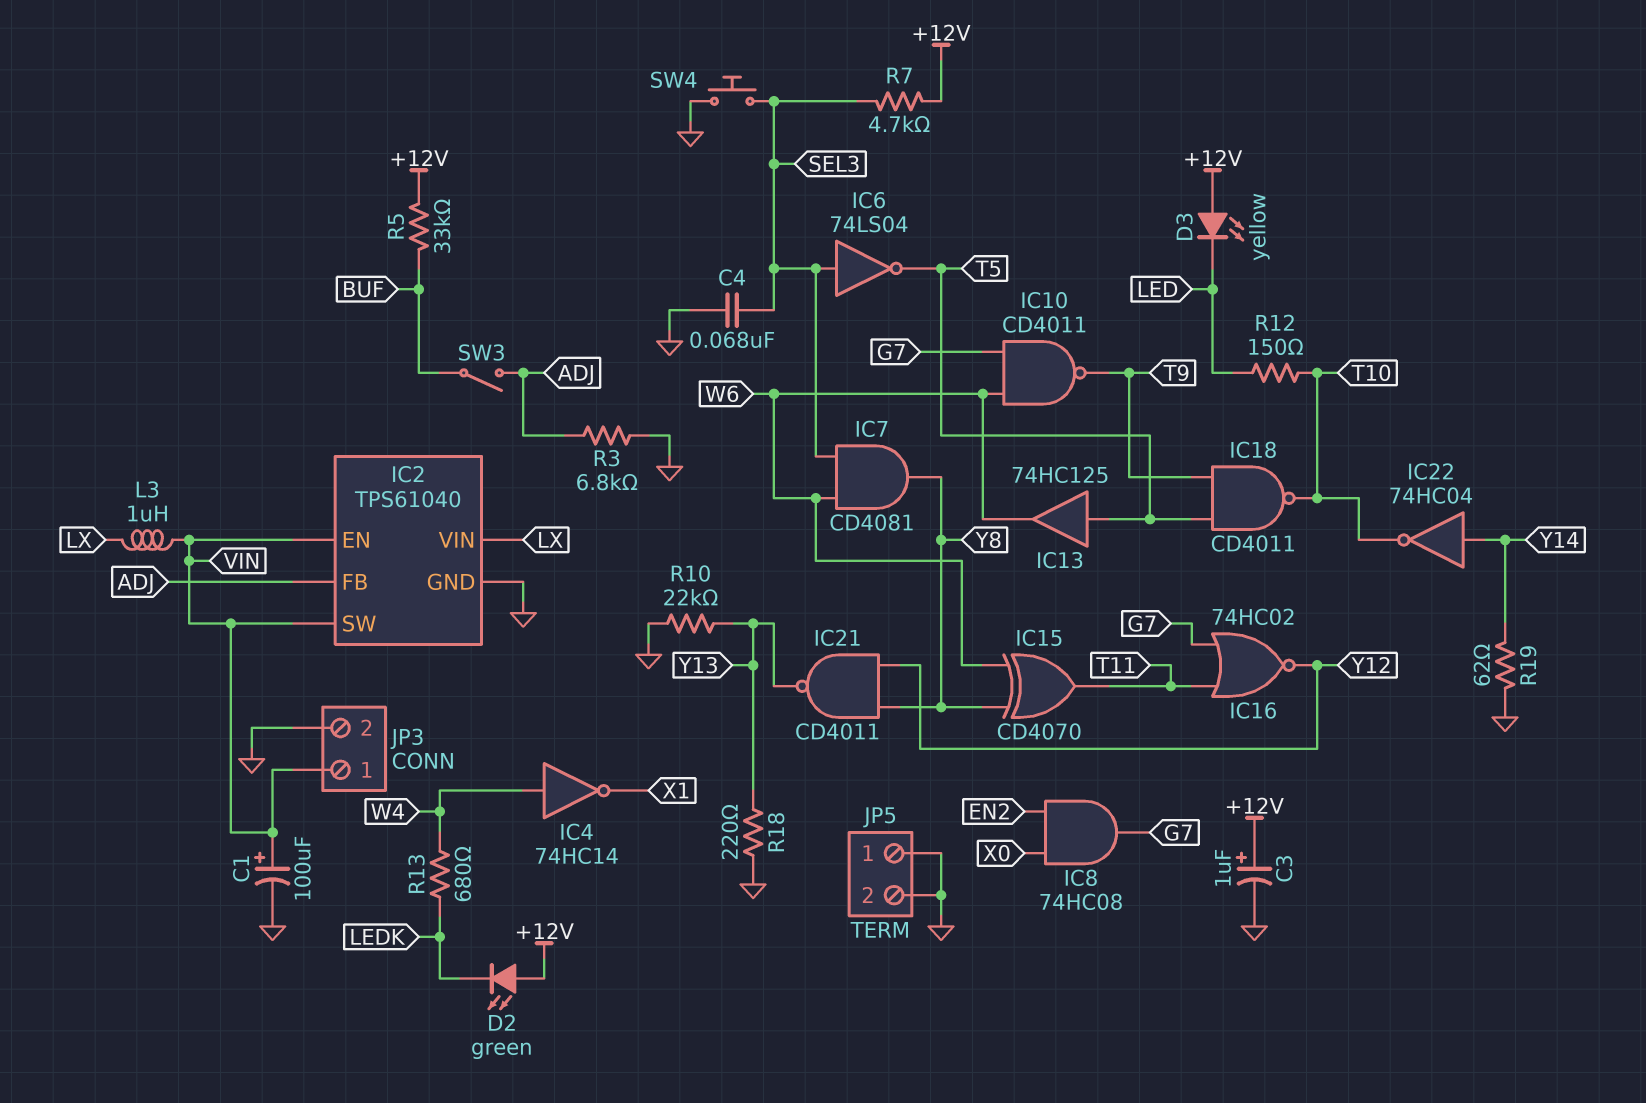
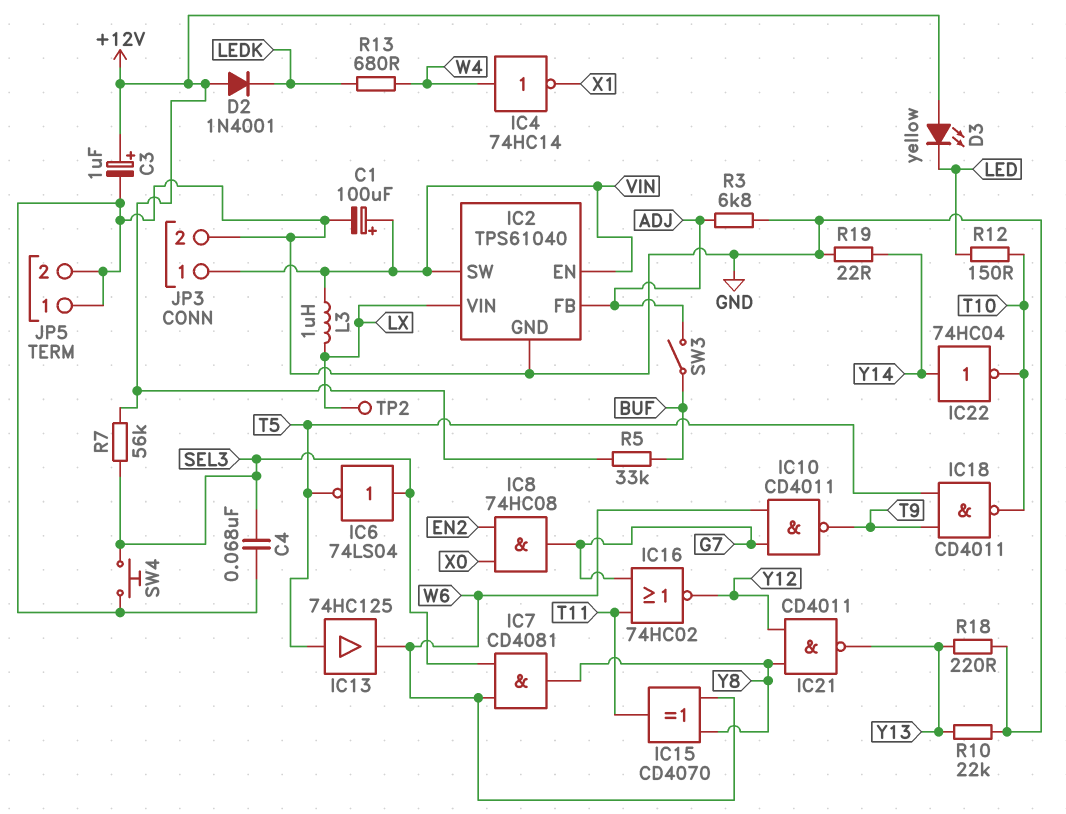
D2: LED green (A +12V, K LEDK) -> diode 1N4001 (A +12V, K LEDK)
R7: 4.7k (+12V, SEL3) -> 56k (+12V, SEL3)
R19: 62 (GND, Y14) -> 22 (GND, Y14)
TP2: none -> test point (LX)

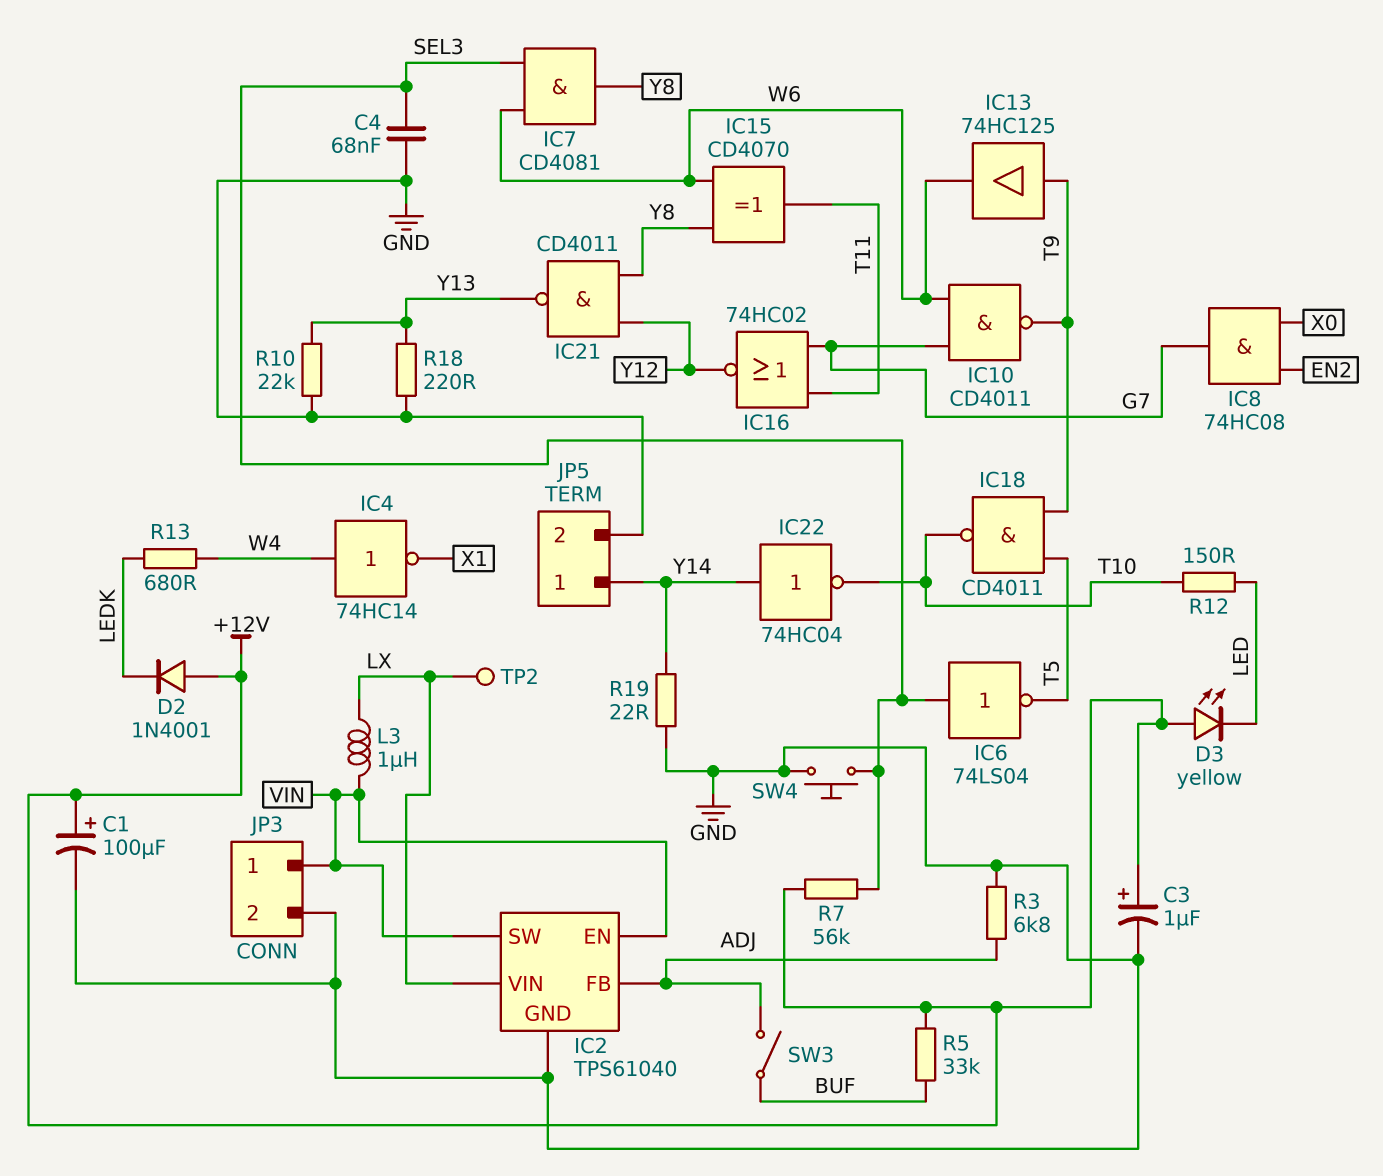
C1: 100uF (plus VIN, minus GND) -> 100uF (plus +12V, minus GND)
IC13: buffer 74HC125 (in T5, out W6) -> buffer 74HC125 (in T9, out W6)
JP5 pin 1: GND -> Y14

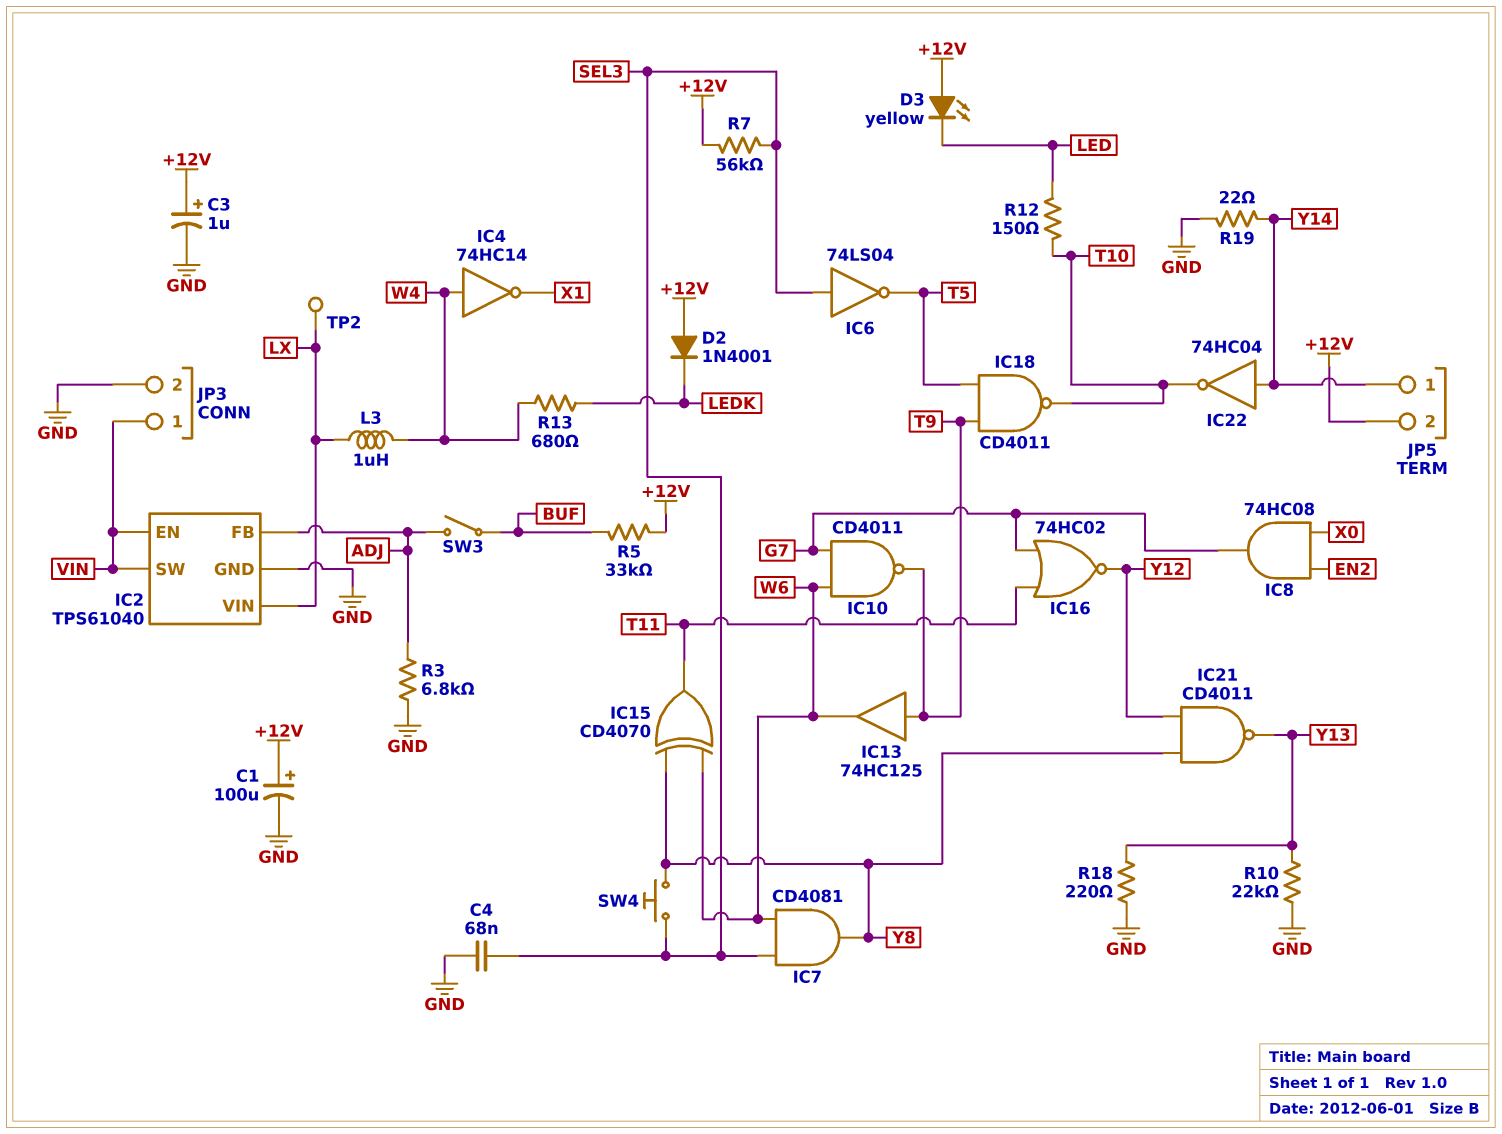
JP5 pin 2: GND -> +12V
L3: 1uH (LX, VIN) -> 1uH (LX, W4)
SW4: button (GND, SEL3) -> button (SEL3, Y8)

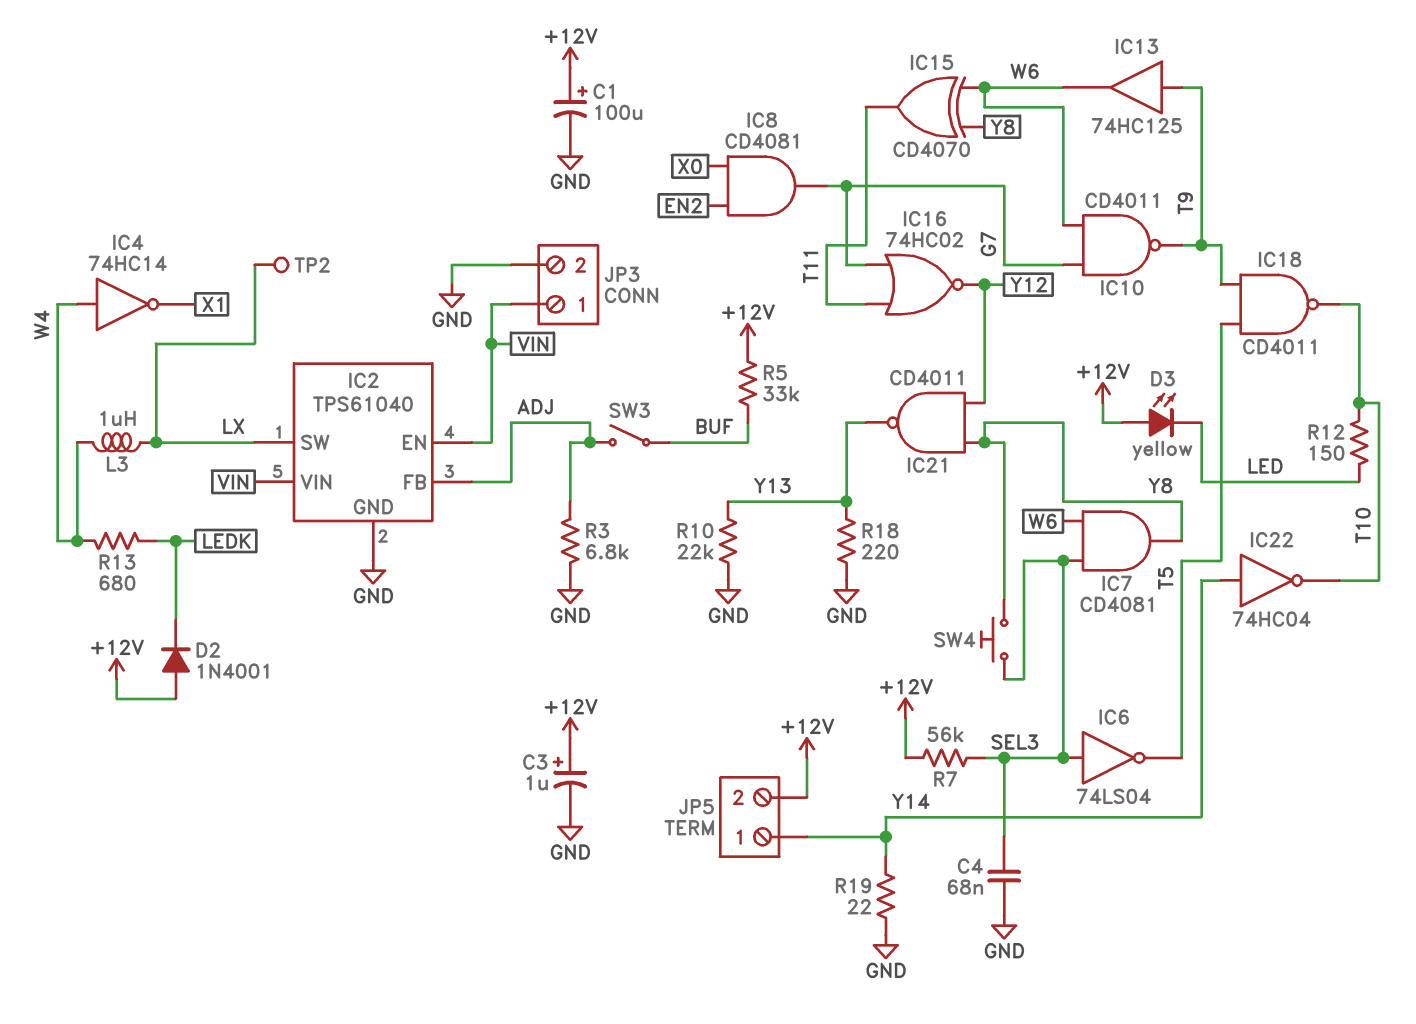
IC2 pin SW: VIN -> LX
IC2 pin VIN: LX -> VIN
IC8: AND 74HC08 (in EN2, in X0, out G7) -> AND CD4081 (in EN2, in X0, out G7)

